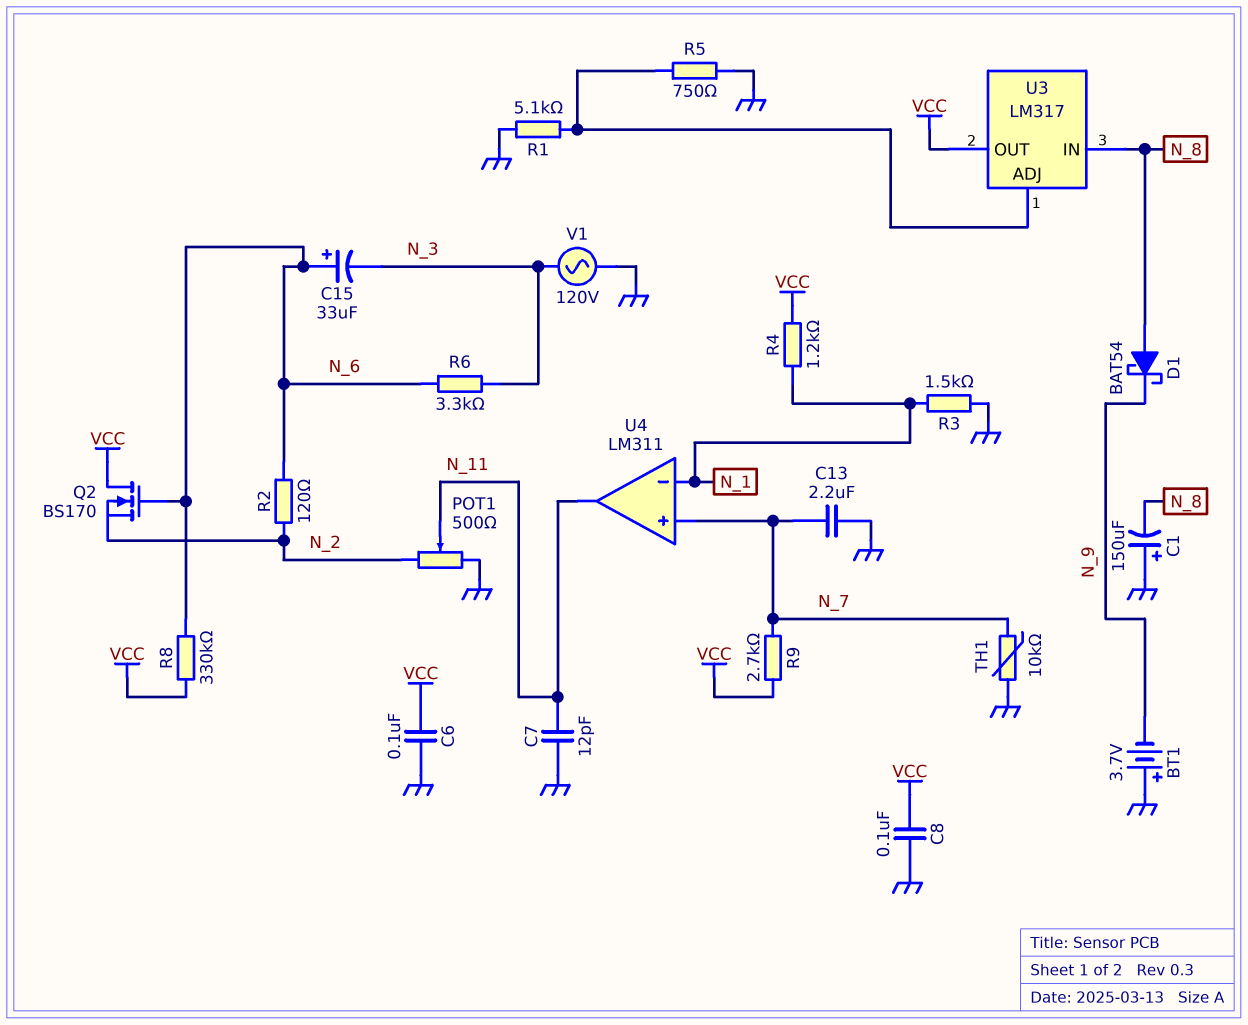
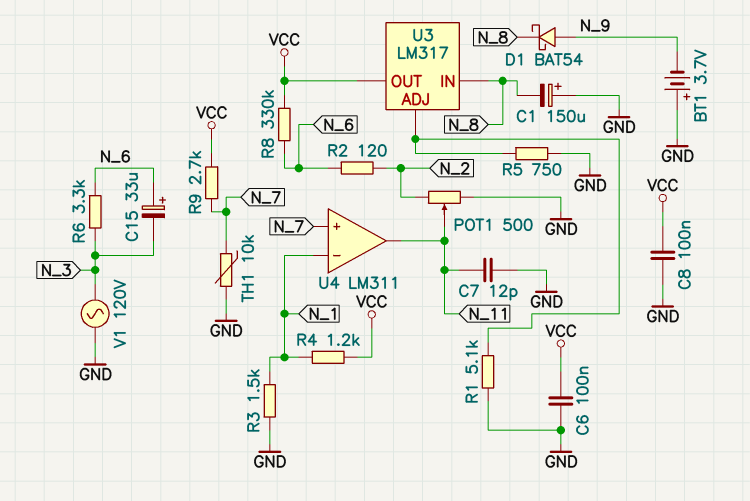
C13: 2.2uF (GND, N_7) -> none
D1: schottky BAT54 (A N_8, K N_9) -> schottky BAT54 (A N_9, K N_8)
Q2: NMOS BS170 (G N_6, D VCC, S N_2) -> none

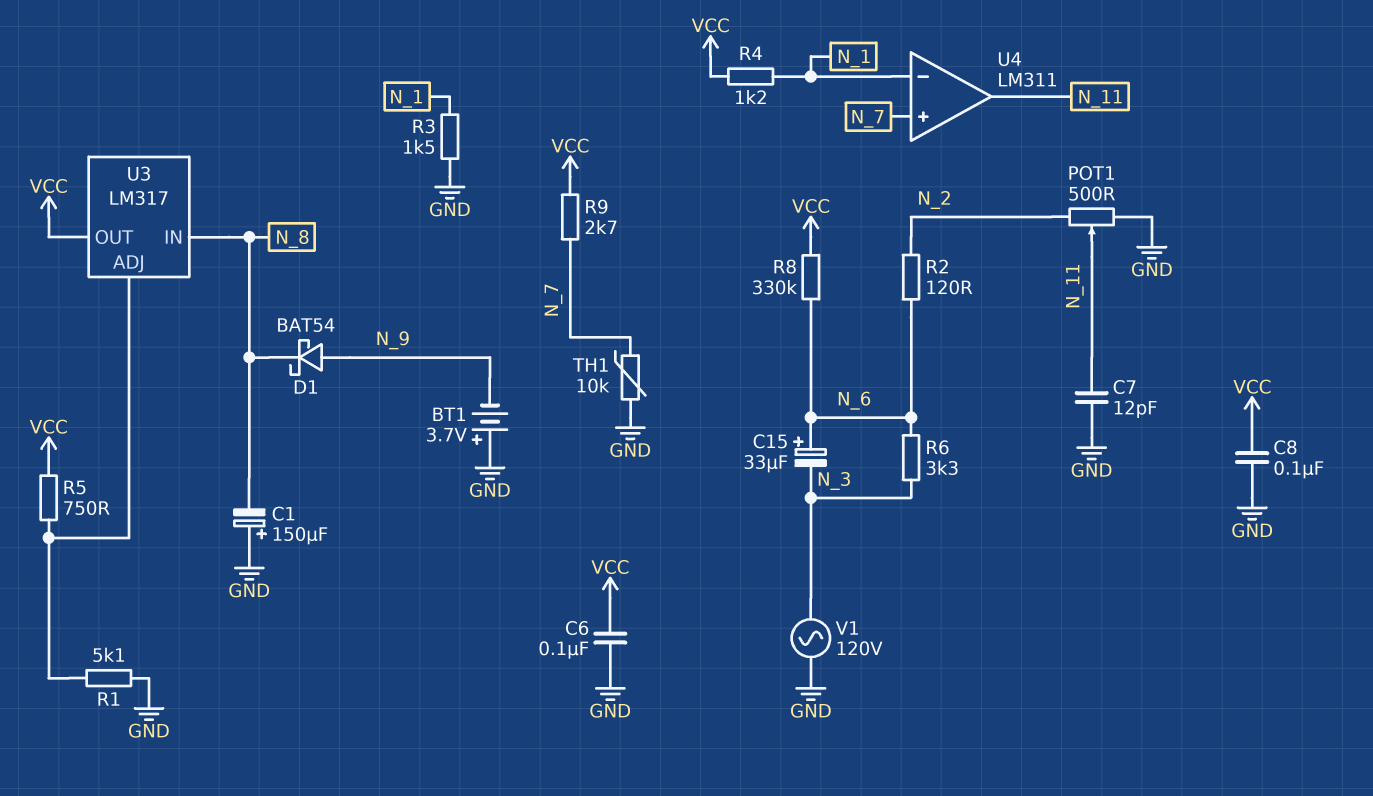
R5: 750 (GND, U3/ADJ) -> 750 (U3/ADJ, VCC)

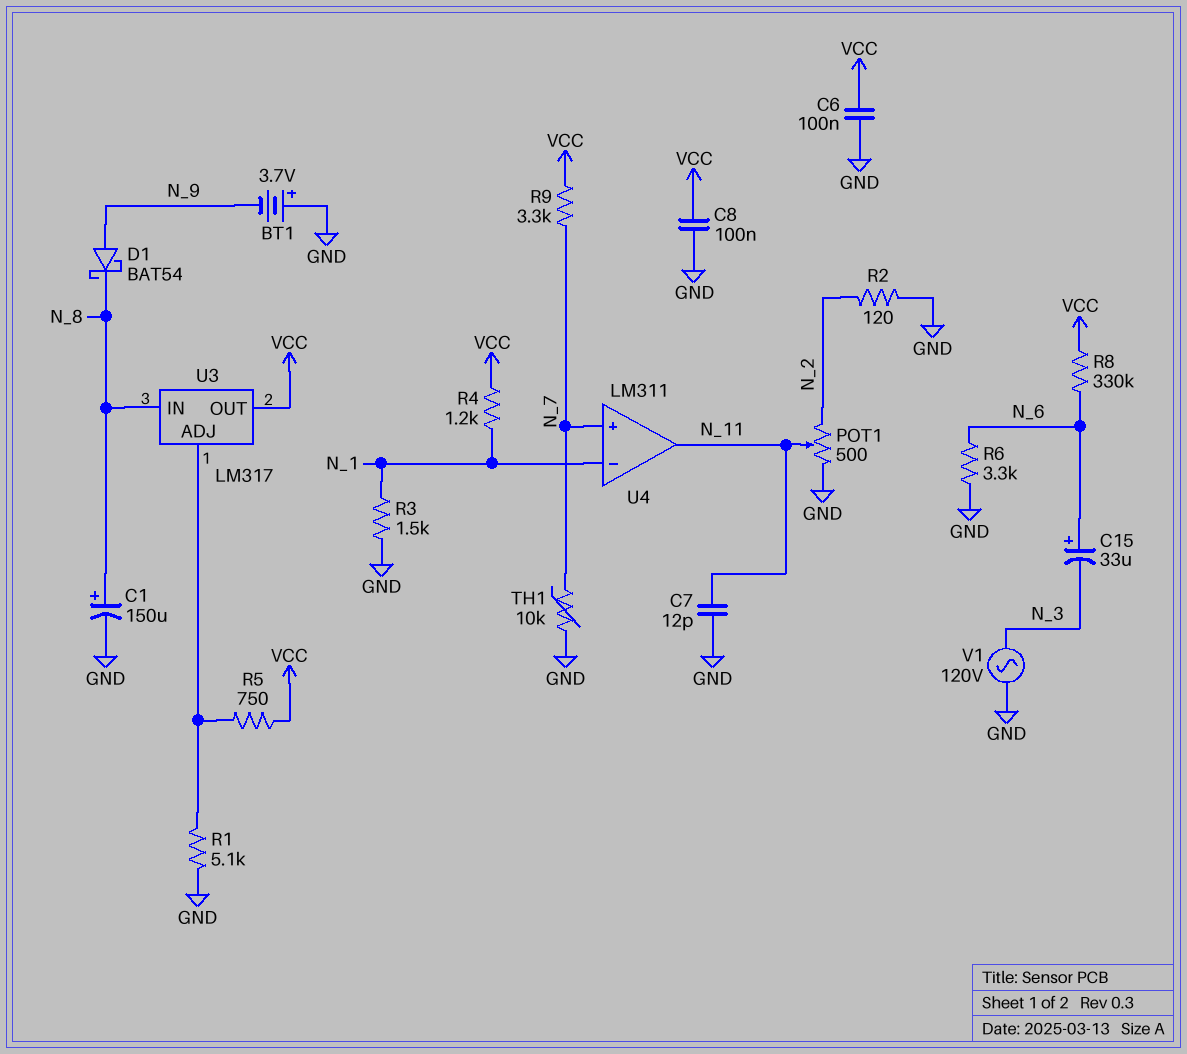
C1: 150uF (plus GND, minus N_8) -> 150uF (plus N_8, minus GND)
R2: 120 (N_2, N_6) -> 120 (GND, N_2)
R6: 3.3k (N_3, N_6) -> 3.3k (GND, N_6)
R9: 2.7k (N_7, VCC) -> 3.3k (N_7, VCC)

